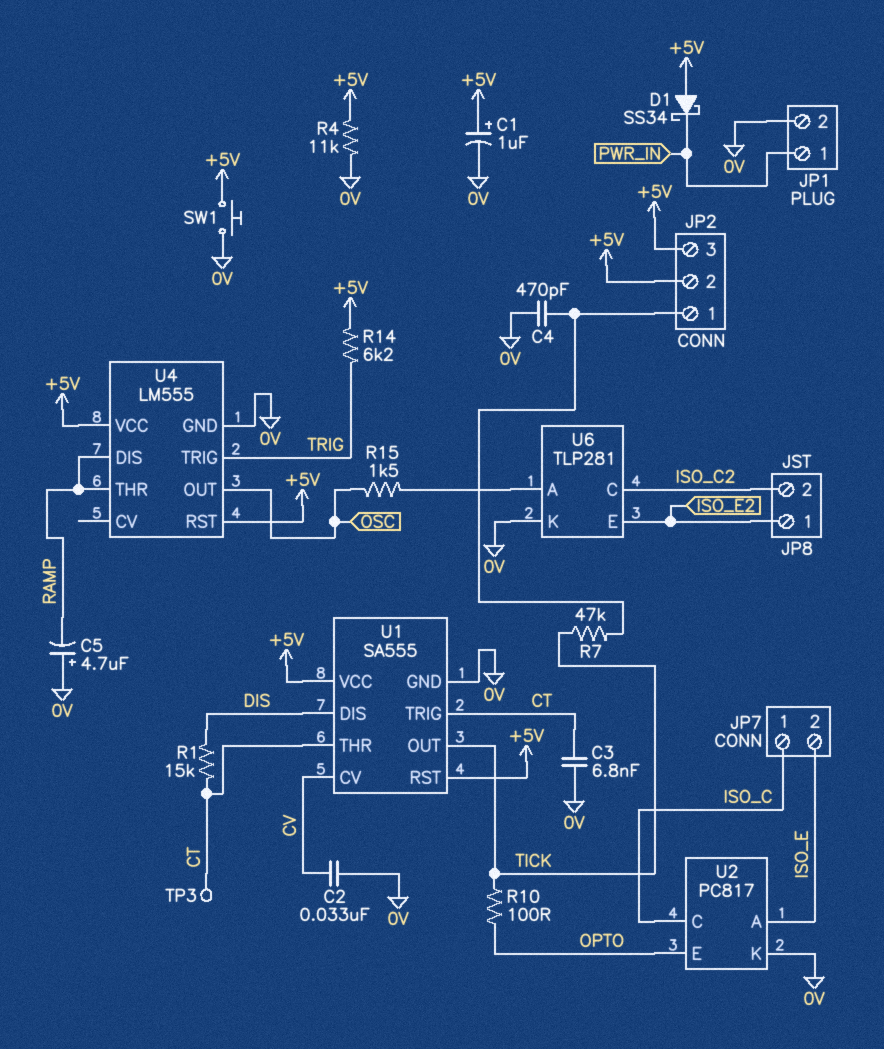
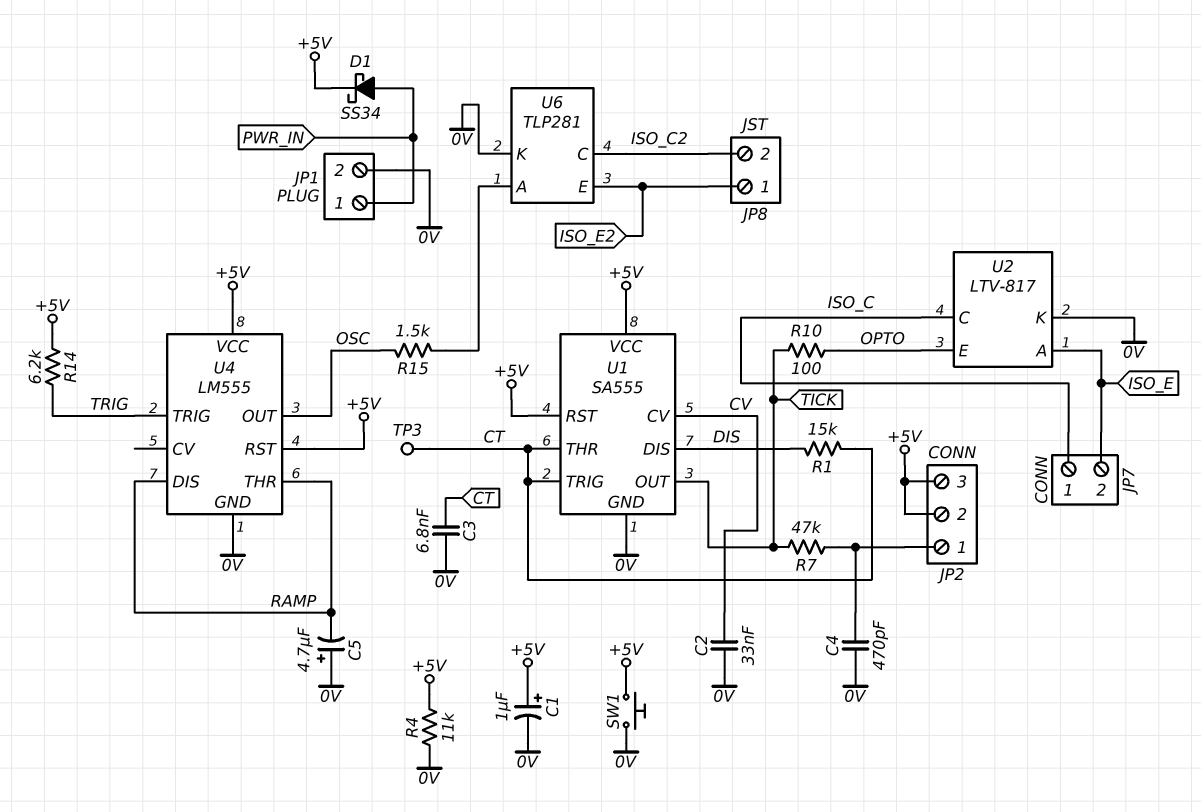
D1: schottky SS34 (A +5V, K PWR_IN) -> schottky SS34 (A PWR_IN, K +5V)
U2: PC817 -> LTV-817

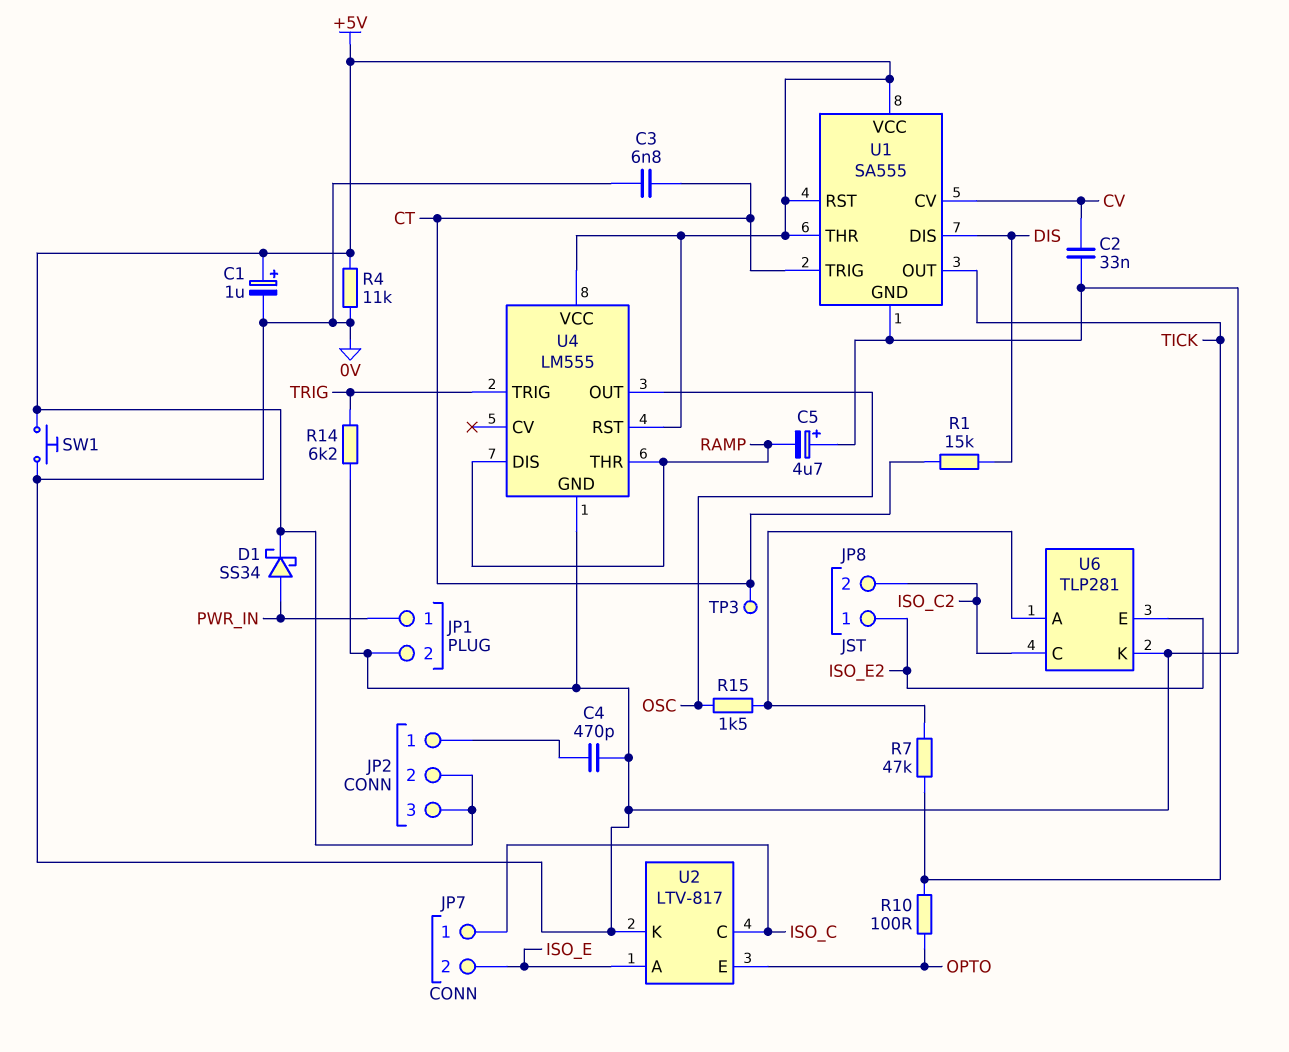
R7: 47k (JP2/1, TICK) -> 47k (TICK, U6/A)
R14: 6.2k (+5V, TRIG) -> 6.2k (0V, TRIG)
U1 pin THR: CT -> +5V

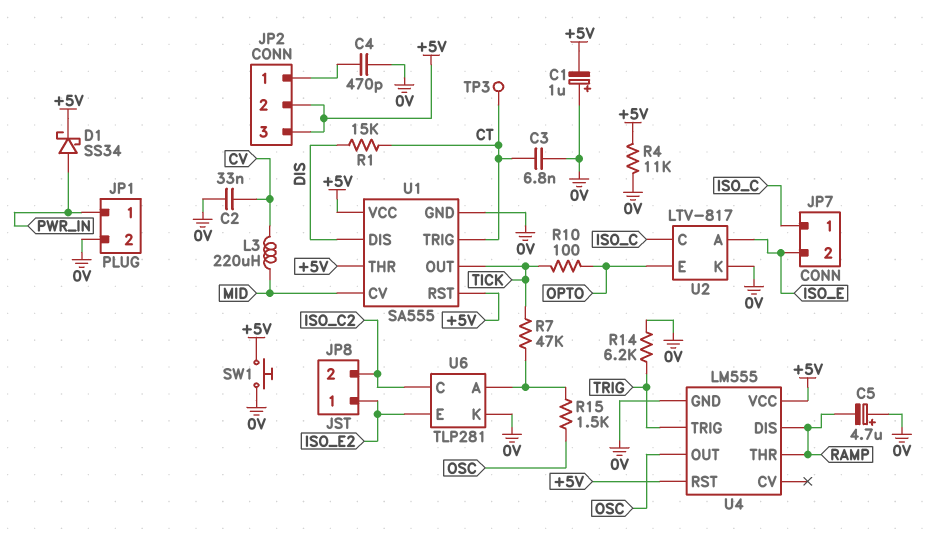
C1: 1uF (plus +5V, minus 0V) -> 1uF (plus 0V, minus +5V)
L3: none -> 220uH (CV, MID)
U1 pin CV: CV -> MID

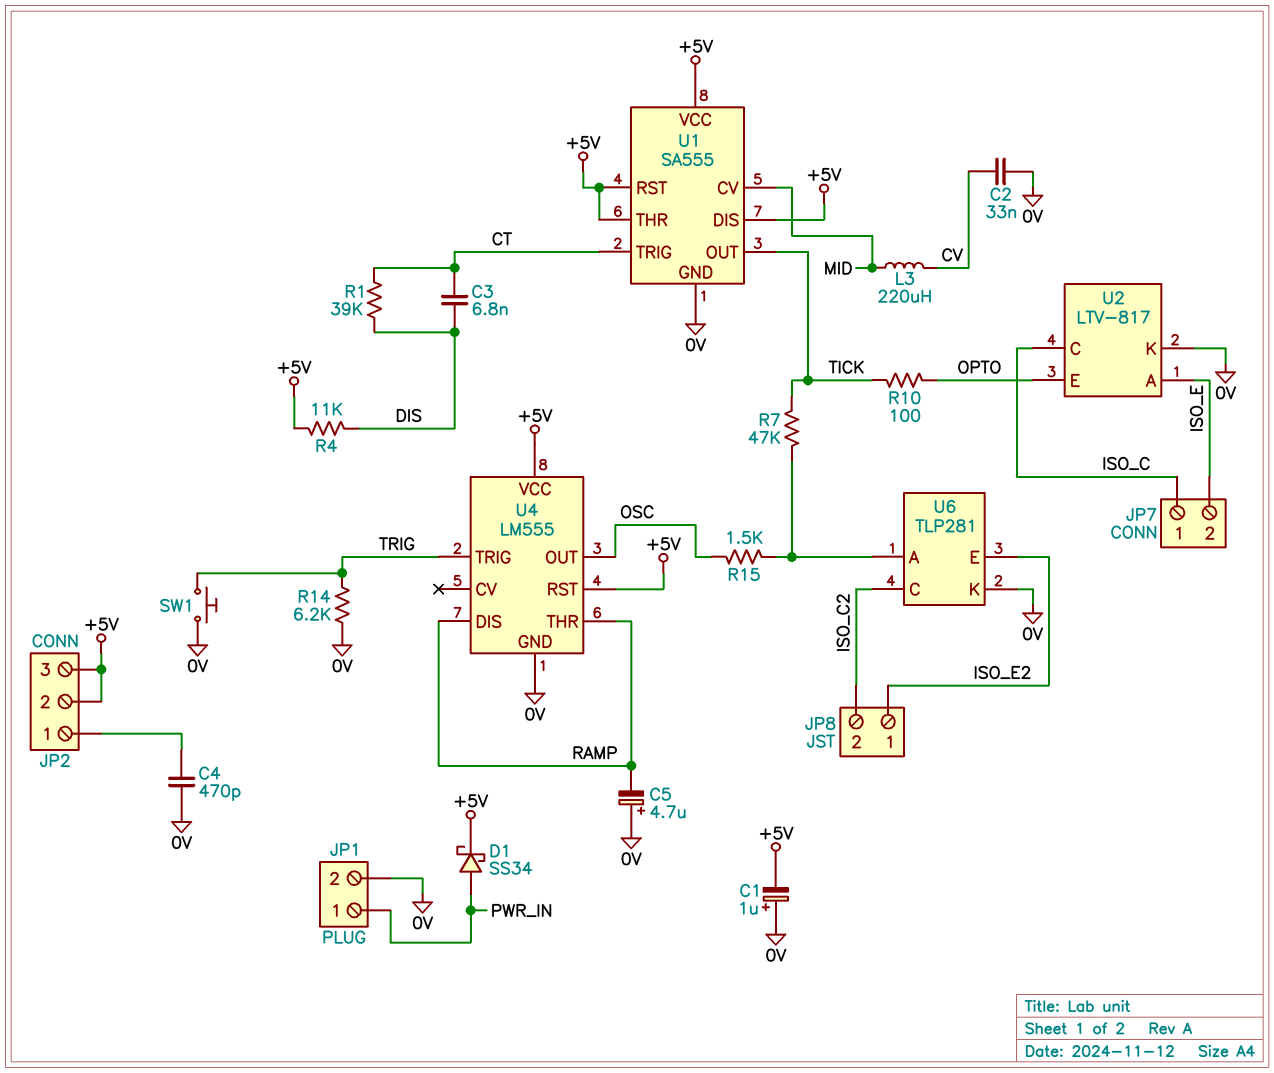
C3: 6.8nF (0V, CT) -> 6.8nF (CT, DIS)
R1: 15k (CT, DIS) -> 39k (CT, DIS)
R4: 11k (+5V, 0V) -> 11k (+5V, DIS)
SW1: button (+5V, 0V) -> button (0V, TRIG)
TP3: test point (CT) -> none
U1 pin DIS: DIS -> +5V

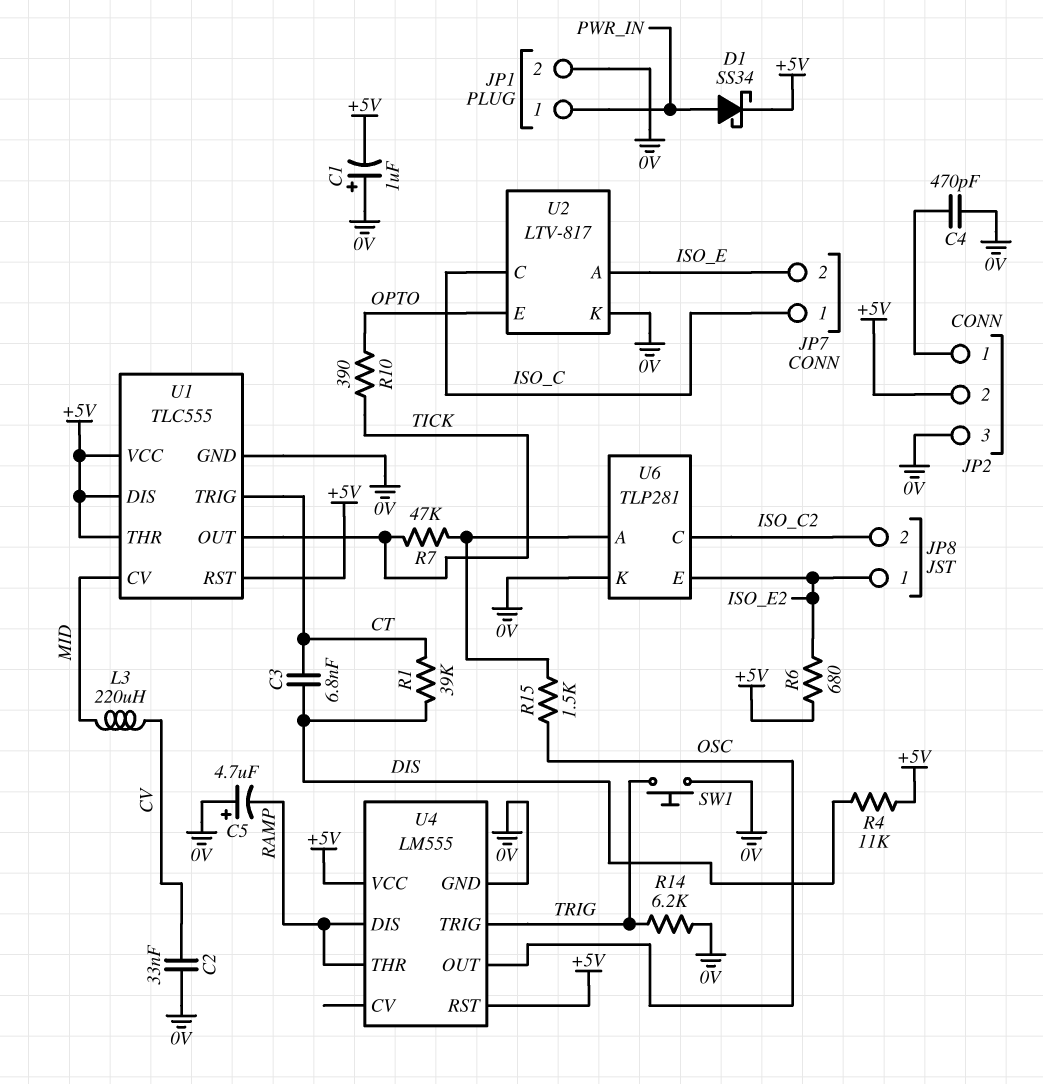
JP2 pin 3: +5V -> 0V
R6: none -> 680 (+5V, ISO_E2)
R10: 100 (OPTO, TICK) -> 390 (OPTO, TICK)
U1: SA555 -> TLC555

